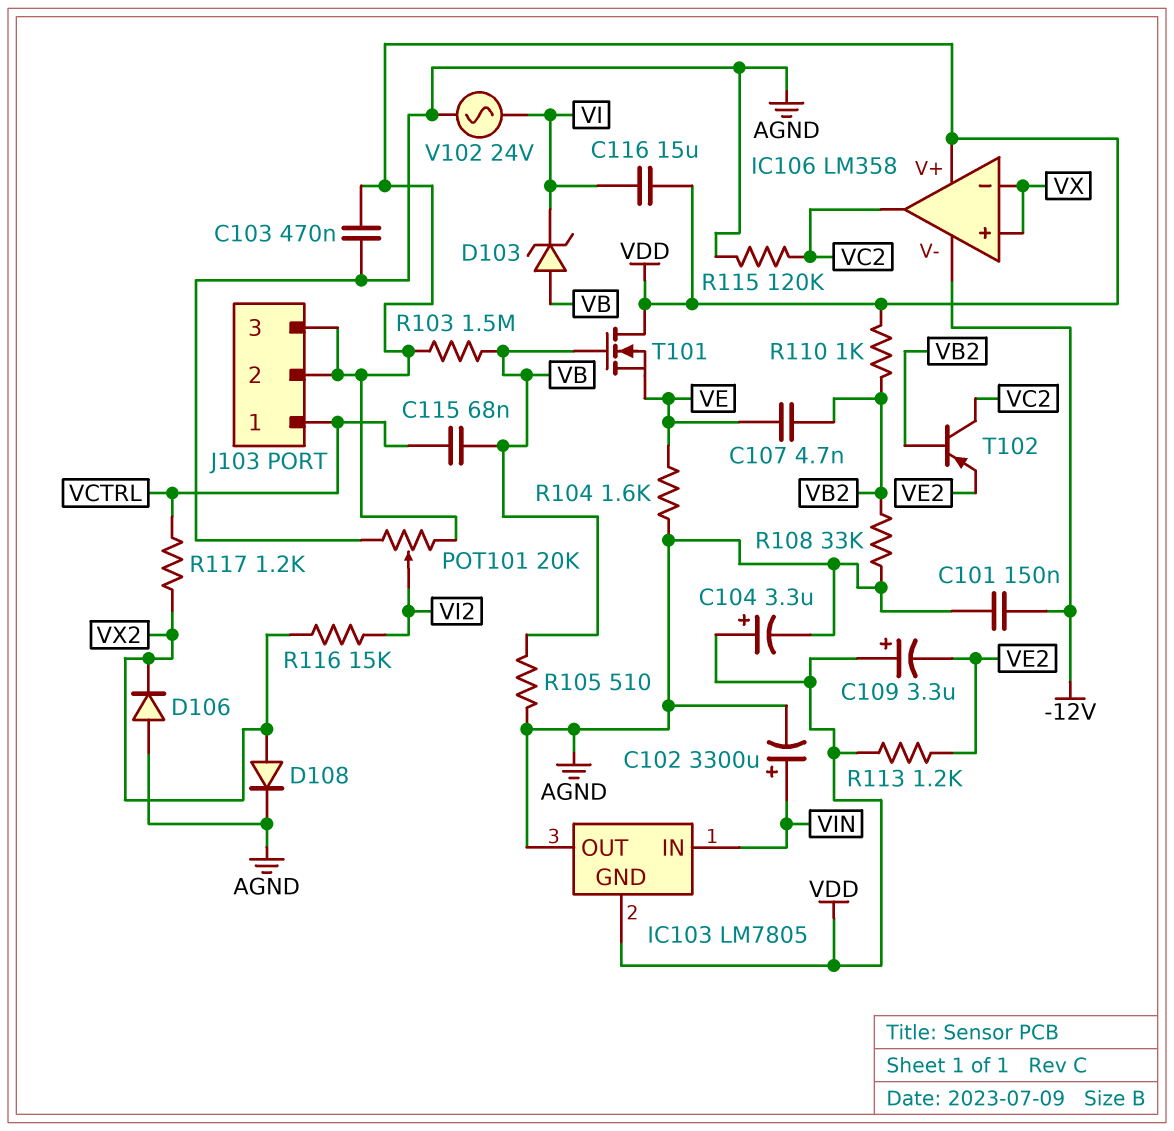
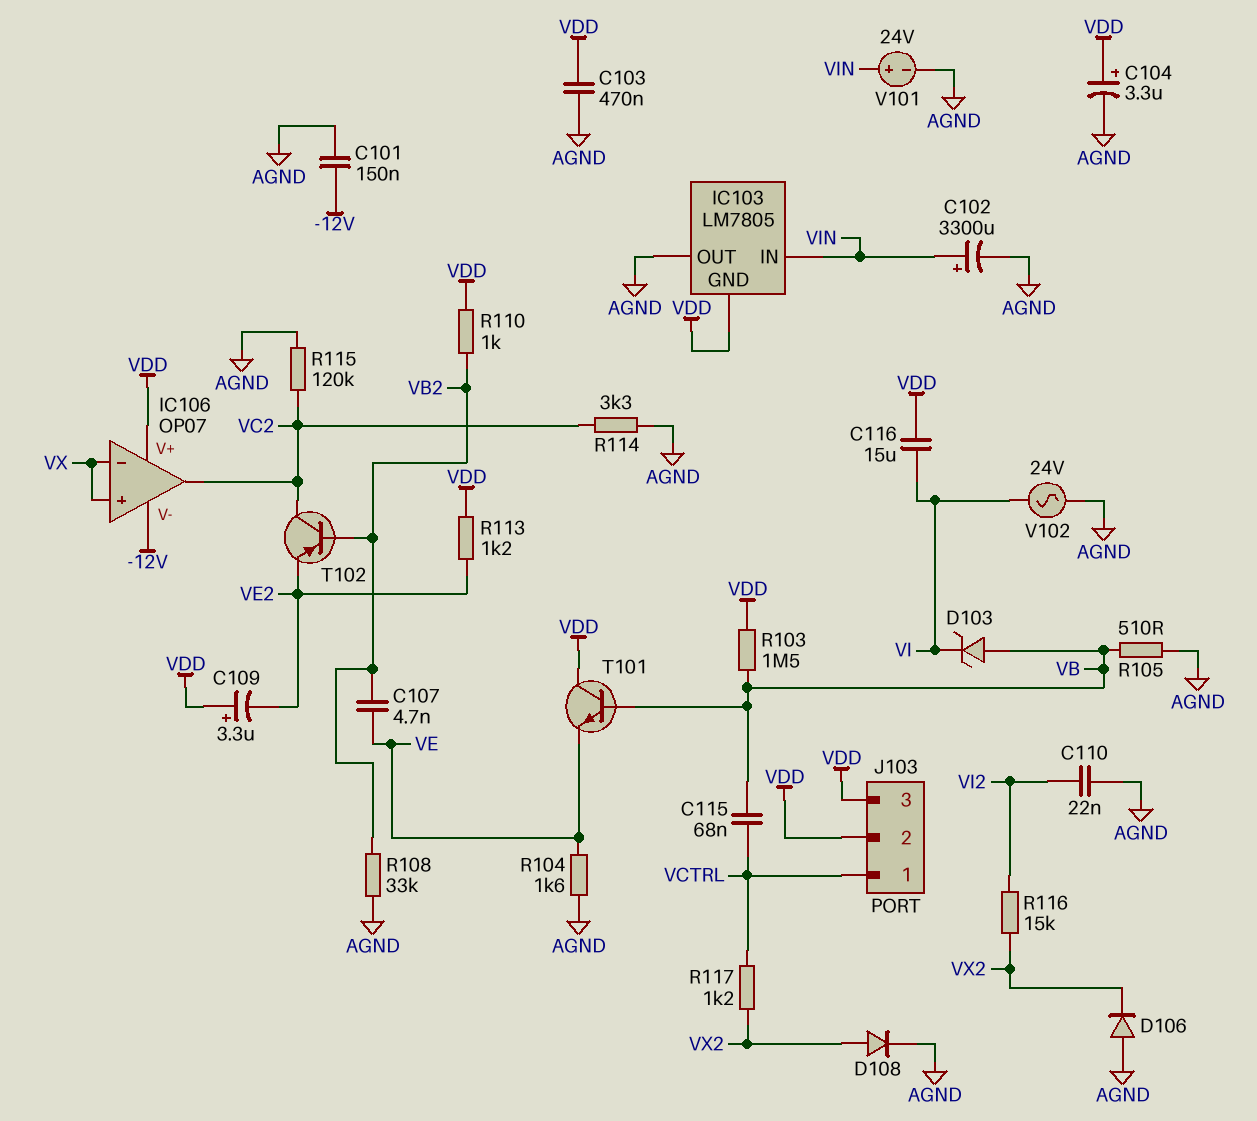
C110: none -> 22nF (AGND, VI2)
IC106: LM358 -> OP07
POT101: 20k (AGND, VDD, wiper VI2) -> none
R114: none -> 3.3k (AGND, VC2)
T101: NMOS (G VB, D VDD, S VE) -> NPN (B VB, C VDD, E VE)
V101: none -> 24V (plus VIN, minus AGND)

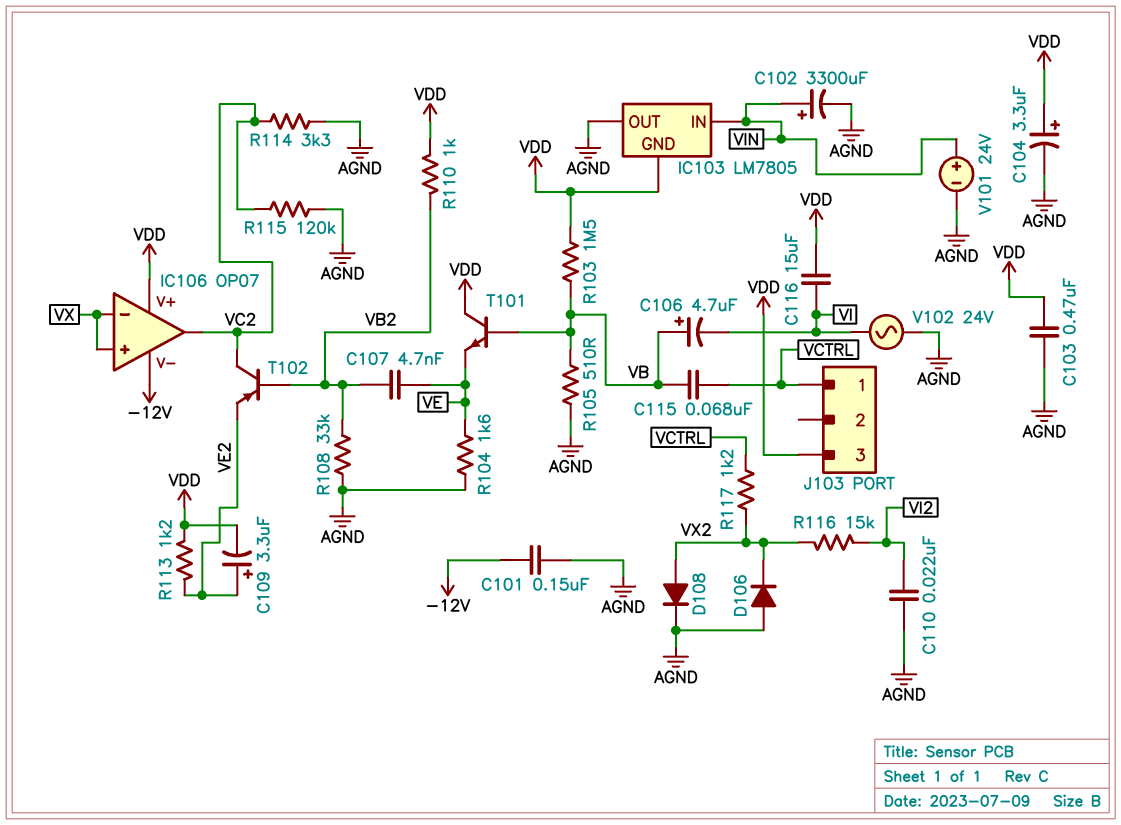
C106: none -> 4.7uF (plus VB, minus VI)
C109: 3.3uF (plus VDD, minus VE2) -> 3.3uF (plus VE2, minus VDD)
D103: zener (A VB, K VI) -> none
J103 pin 2: VDD -> none

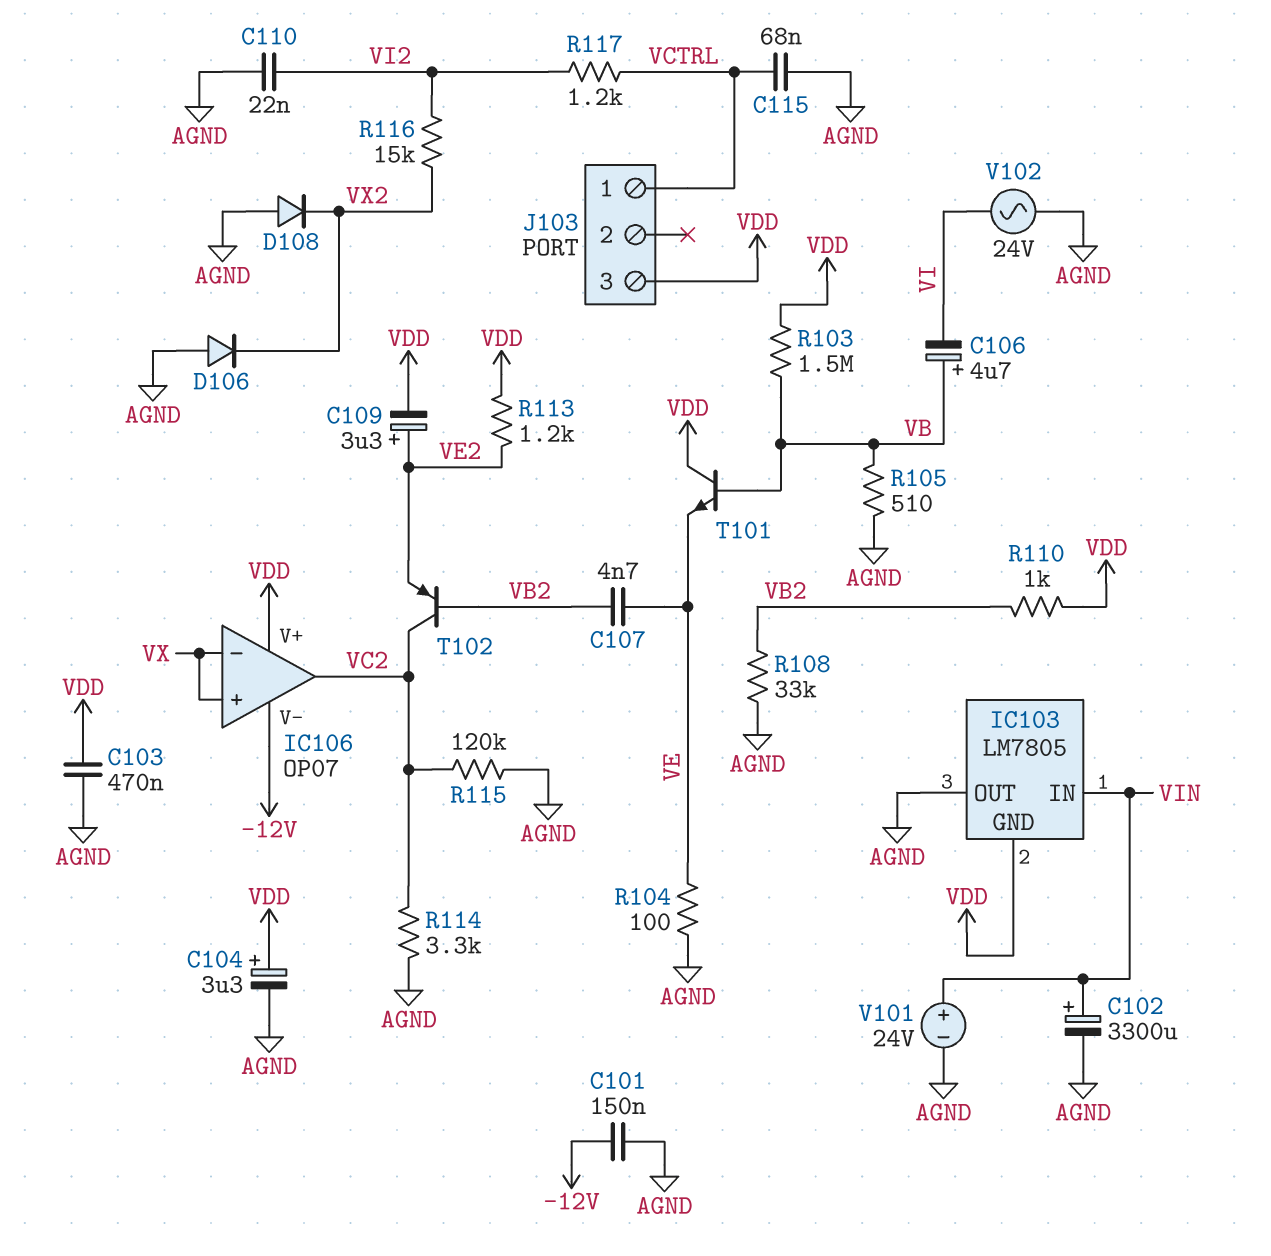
C115: 68nF (VB, VCTRL) -> 68nF (AGND, VCTRL)
C116: 15uF (VDD, VI) -> none
D108: diode (A VX2, K AGND) -> diode (A AGND, K VX2)
R104: 1.6k (AGND, VE) -> 100 (AGND, VE)
R117: 1.2k (VCTRL, VX2) -> 1.2k (VCTRL, VI2)

